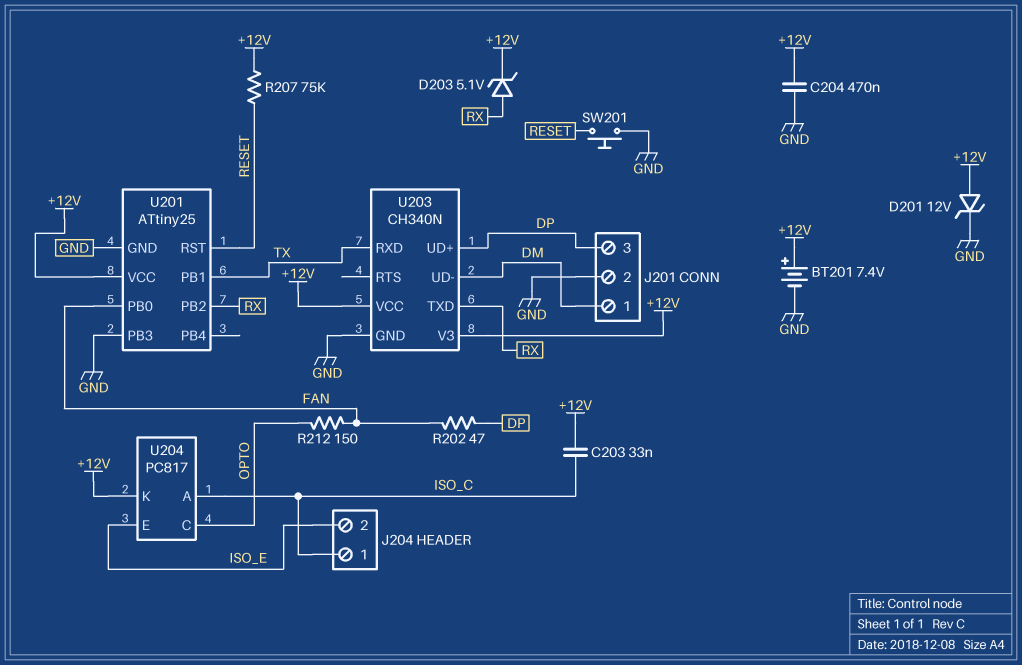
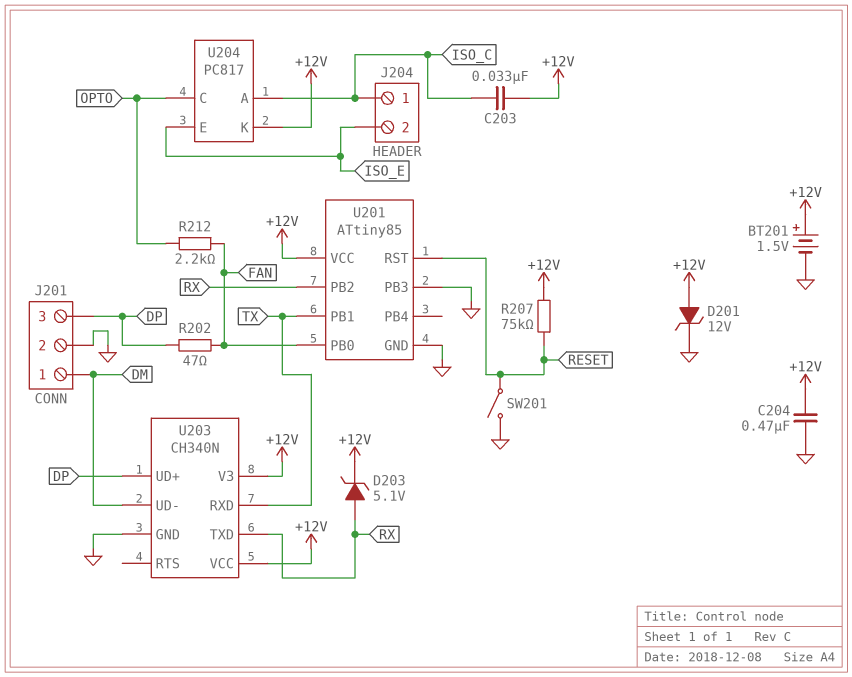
BT201: 7.4V (plus +12V, minus GND) -> 1.5V (plus +12V, minus GND)
R212: 150 (FAN, OPTO) -> 2.2k (FAN, OPTO)
SW201: button (GND, RESET) -> switch (GND, RESET)
U201: ATtiny25 -> ATtiny85

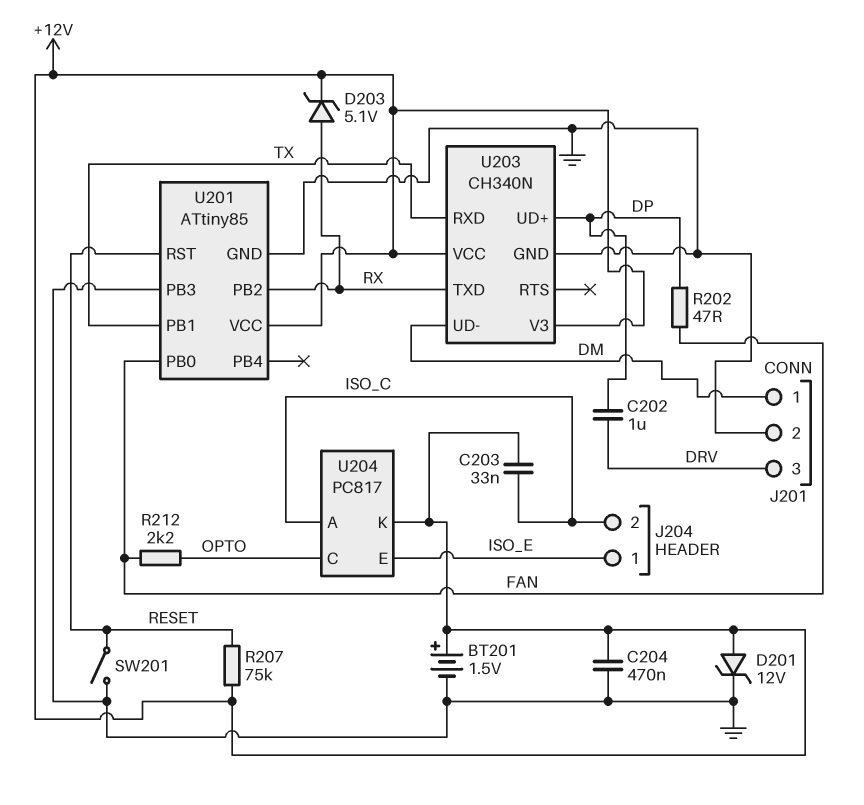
C202: none -> 1uF (DP, DRV)
J201 pin 3: DP -> DRV
J204 pin 1: ISO_C -> ISO_E
J204 pin 2: ISO_E -> ISO_C

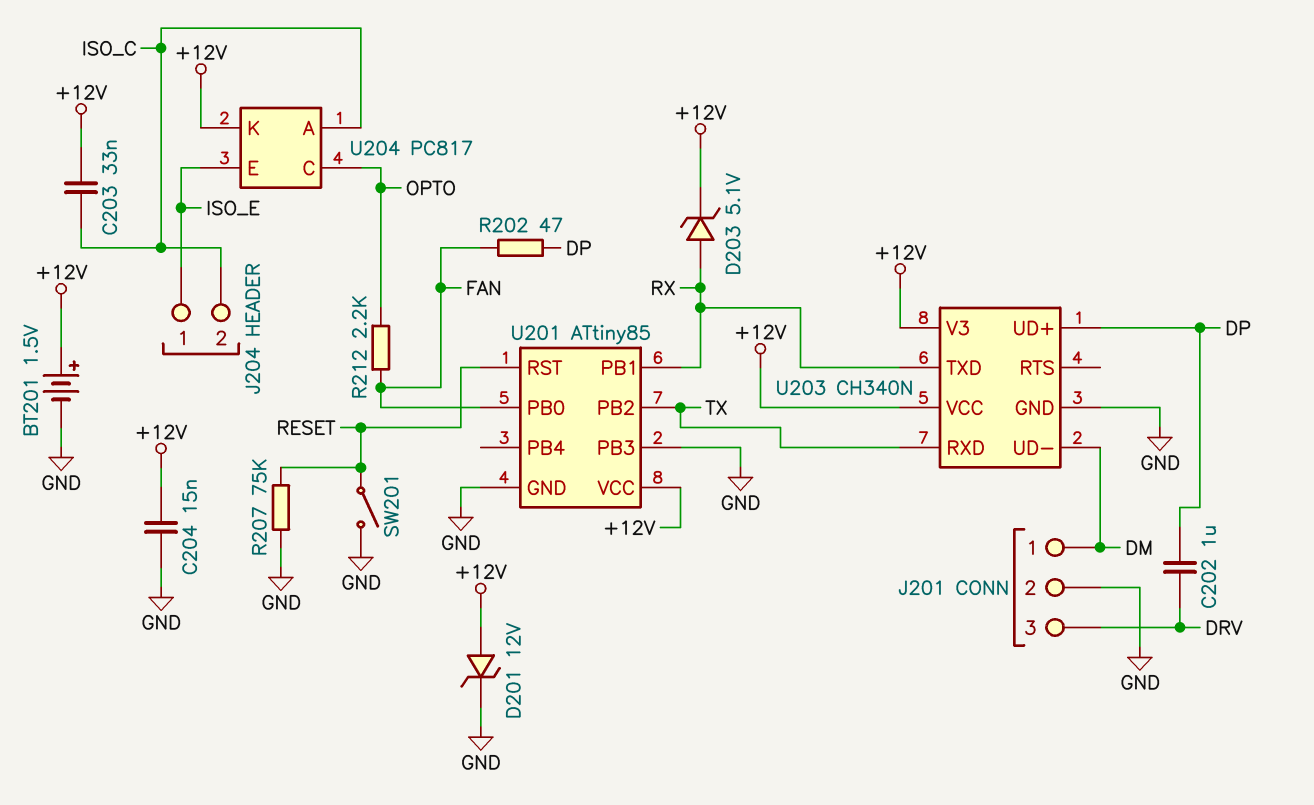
C204: 470nF (+12V, GND) -> 15nF (+12V, GND)
R207: 75k (+12V, RESET) -> 75k (GND, RESET)
U201 pin PB1: TX -> RX
U201 pin PB2: RX -> TX

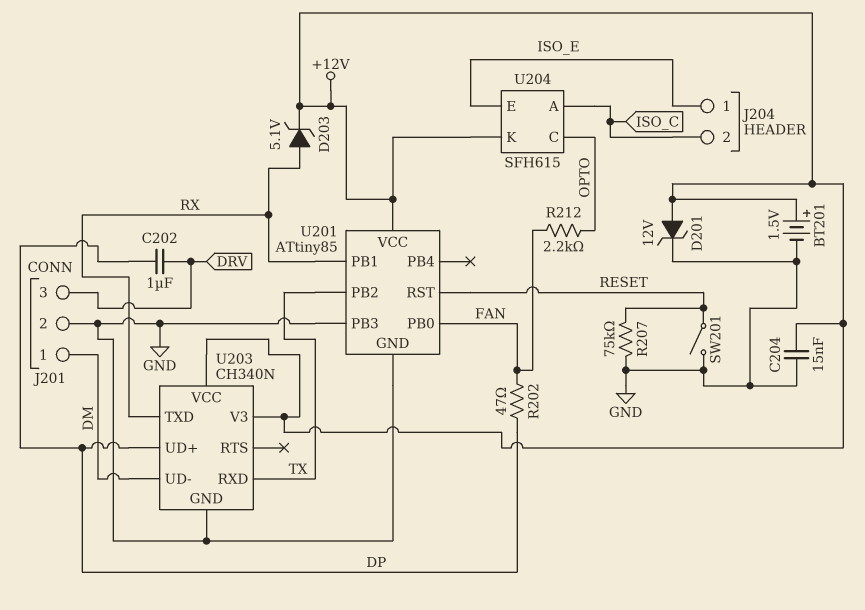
C203: 33nF (+12V, ISO_C) -> none
U204: PC817 -> SFH615

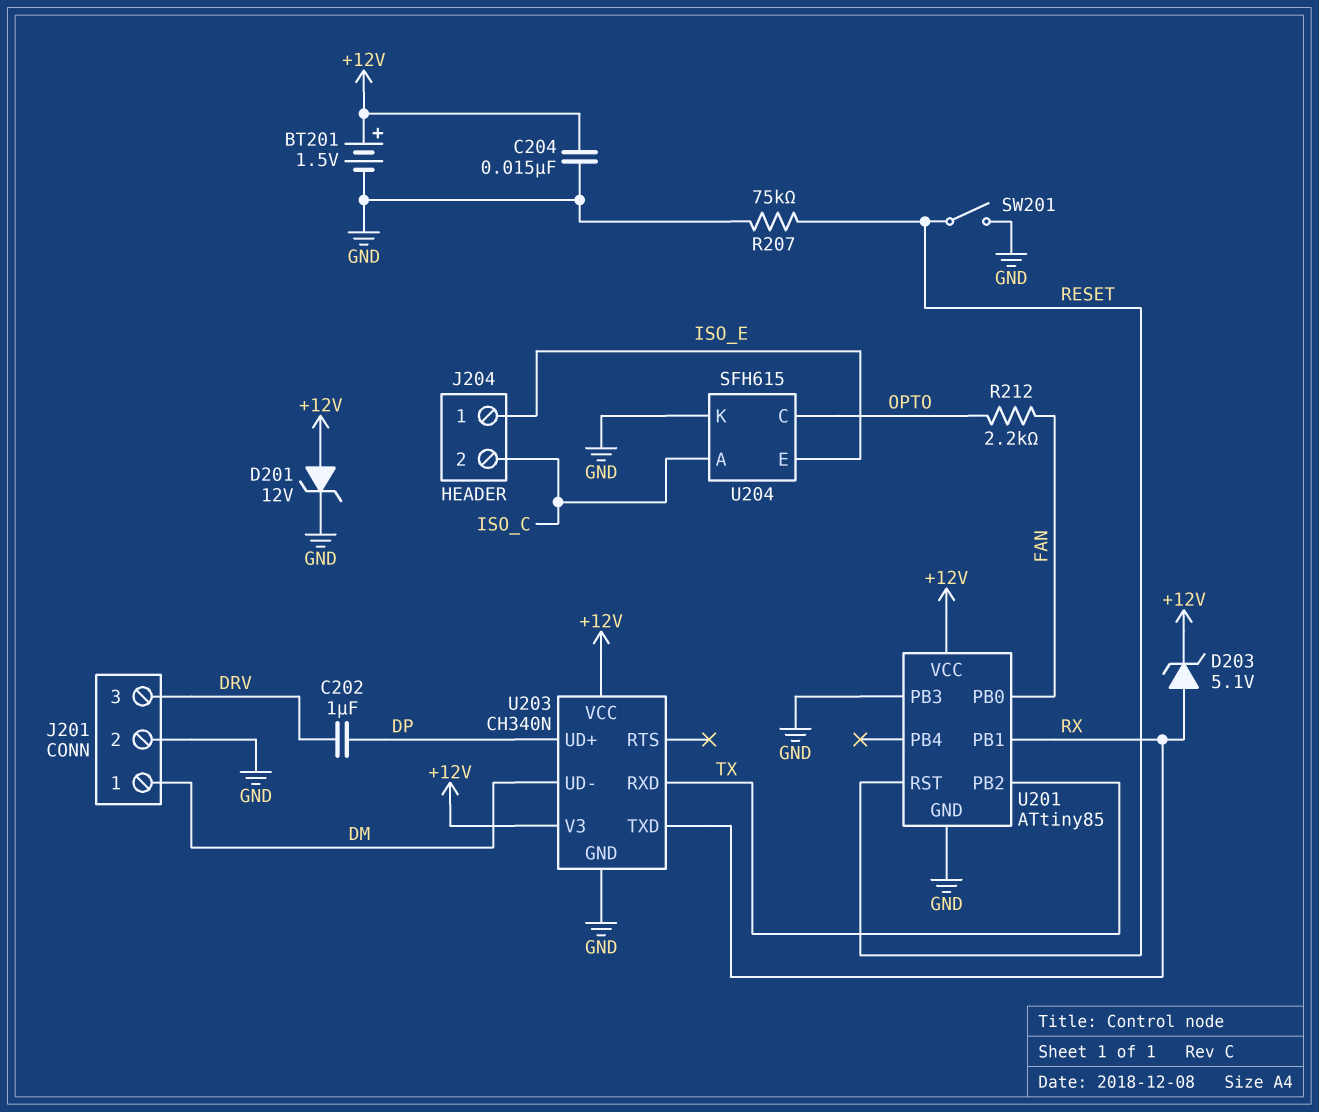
R202: 47 (DP, FAN) -> none
U204 pin K: +12V -> GND

